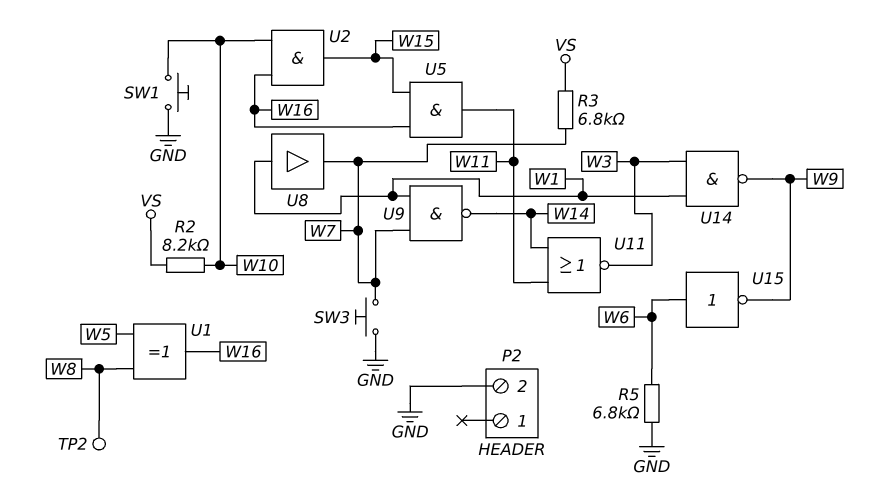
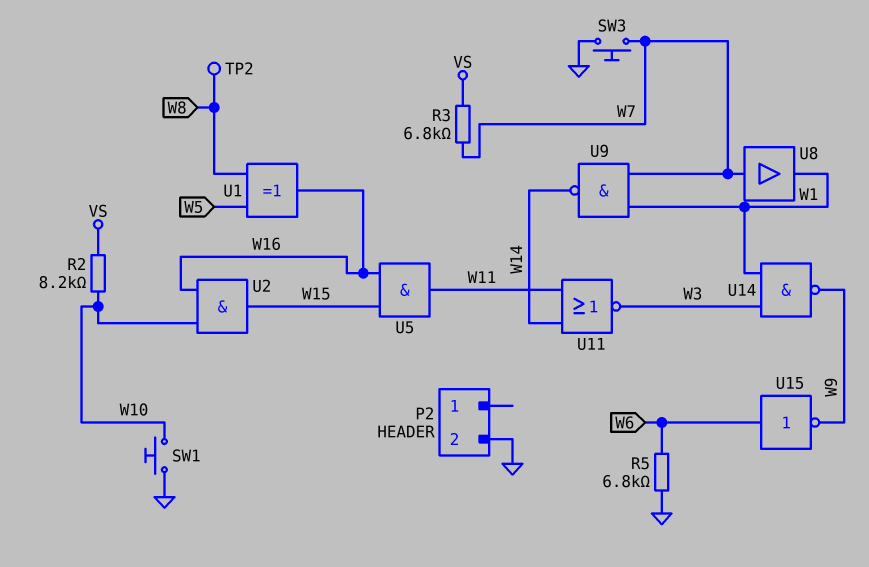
U8: buffer (in W1, out W7) -> buffer (in W7, out W1)

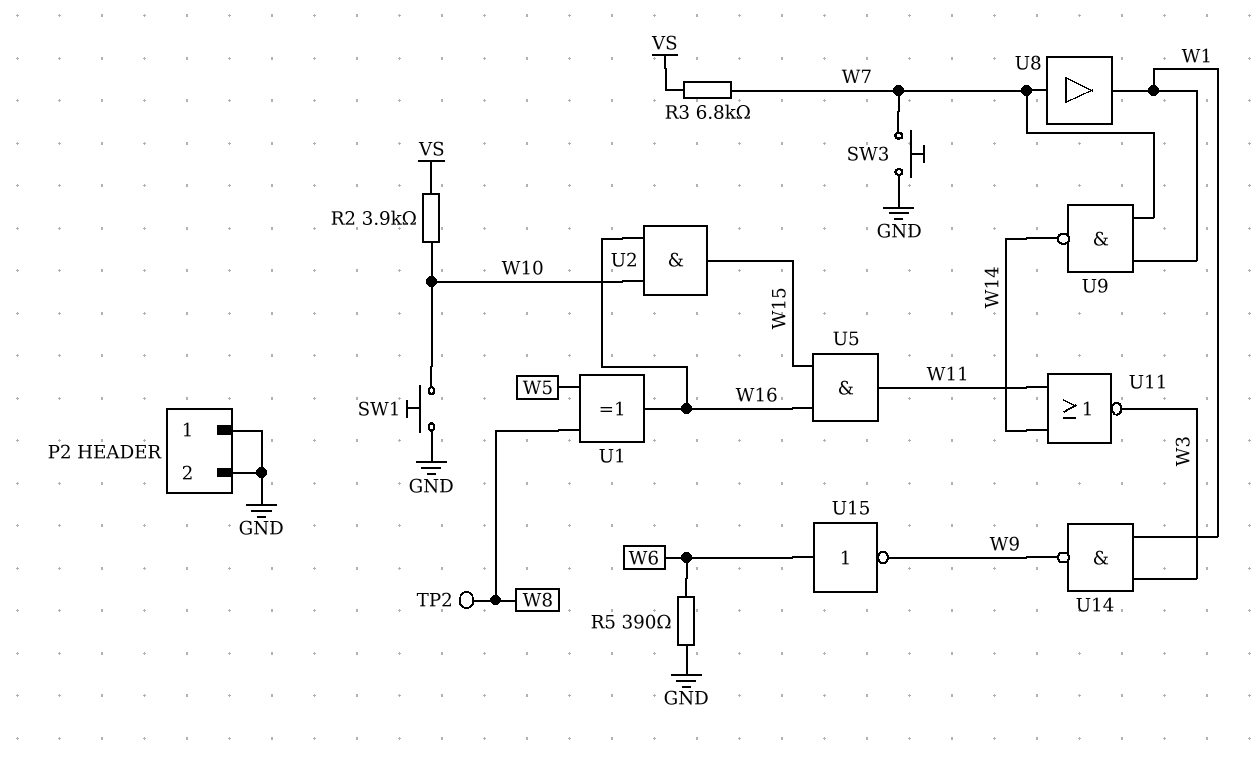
P2 pin 1: none -> GND
R2: 8.2k (VS, W10) -> 3.9k (VS, W10)
R5: 6.8k (GND, W6) -> 390 (GND, W6)

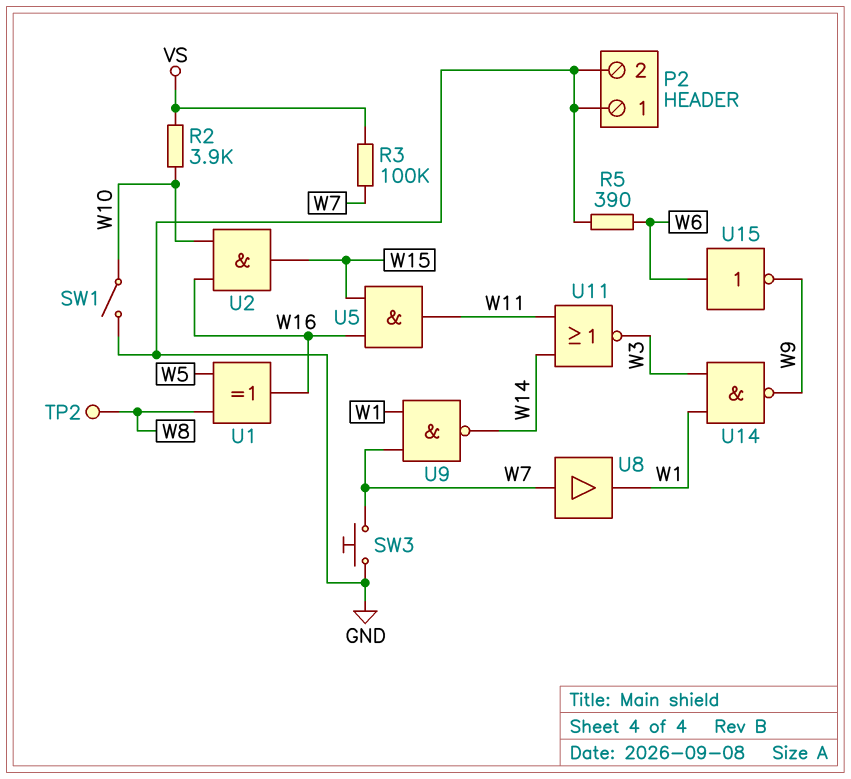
R3: 6.8k (VS, W7) -> 100k (VS, W7)
SW1: button (GND, W10) -> switch (GND, W10)

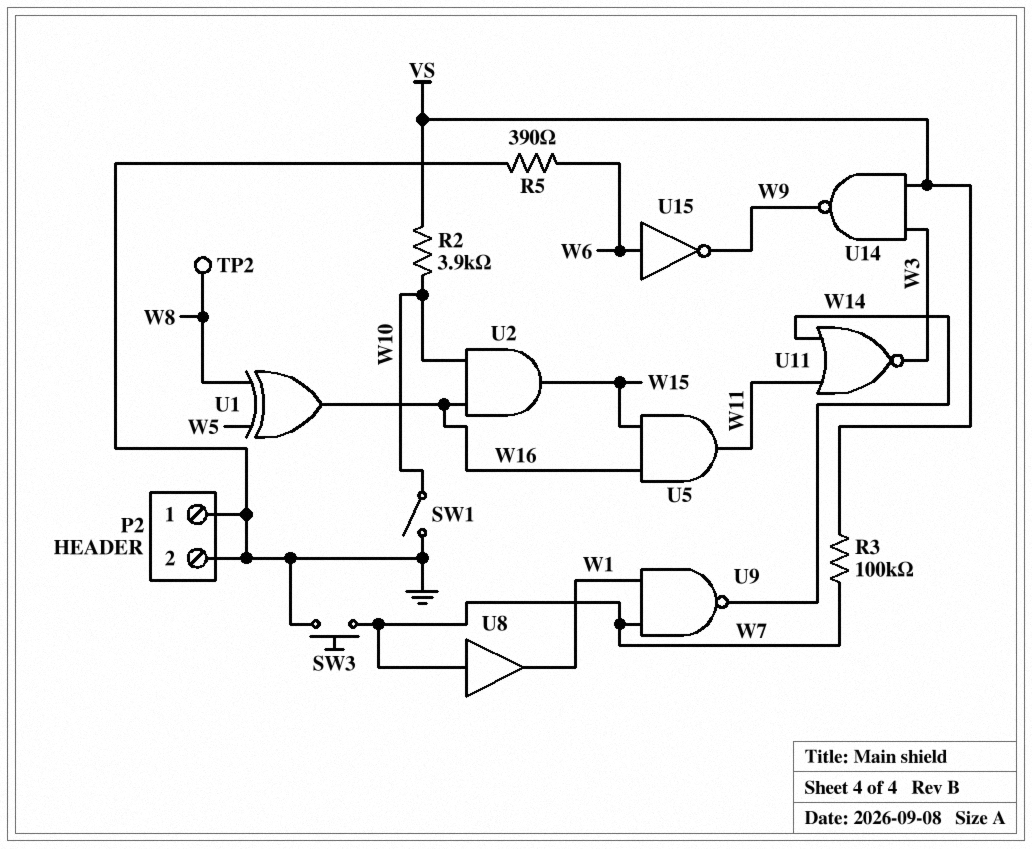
U14: NAND (in W1, in W3, out W9) -> NAND (in VS, in W3, out W9)

